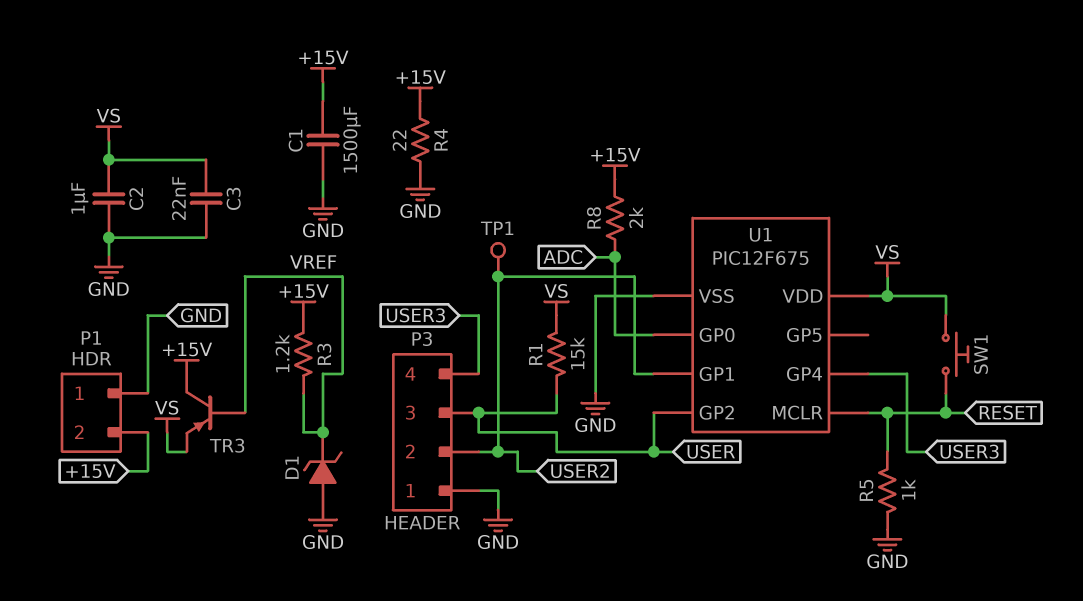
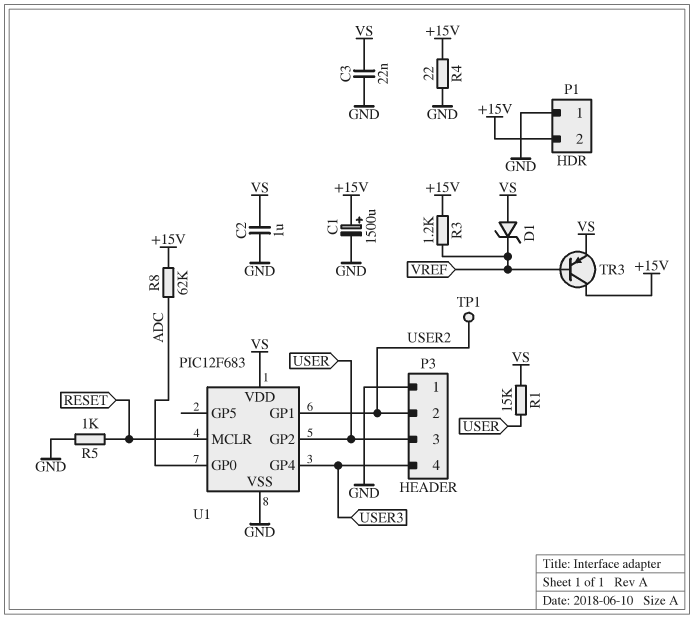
C1: 1500uF (+15V, GND) -> 1500uF (plus +15V, minus GND)
D1: zener (A GND, K VREF) -> zener (A VS, K VREF)
R8: 2k (+15V, ADC) -> 62k (+15V, ADC)
SW1: button (RESET, VS) -> none
U1: PIC12F675 -> PIC12F683

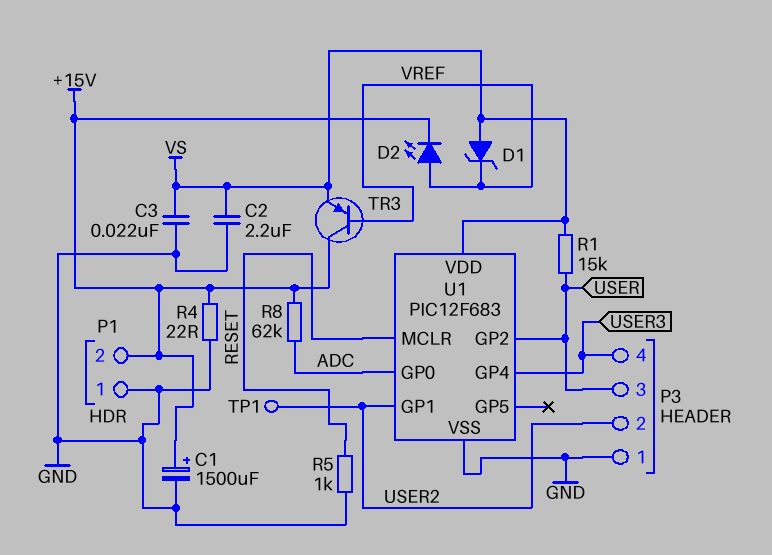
C2: 1uF (GND, VS) -> 2.2uF (GND, VS)
D2: none -> LED (A VREF, K +15V)
R3: 1.2k (+15V, VREF) -> none

